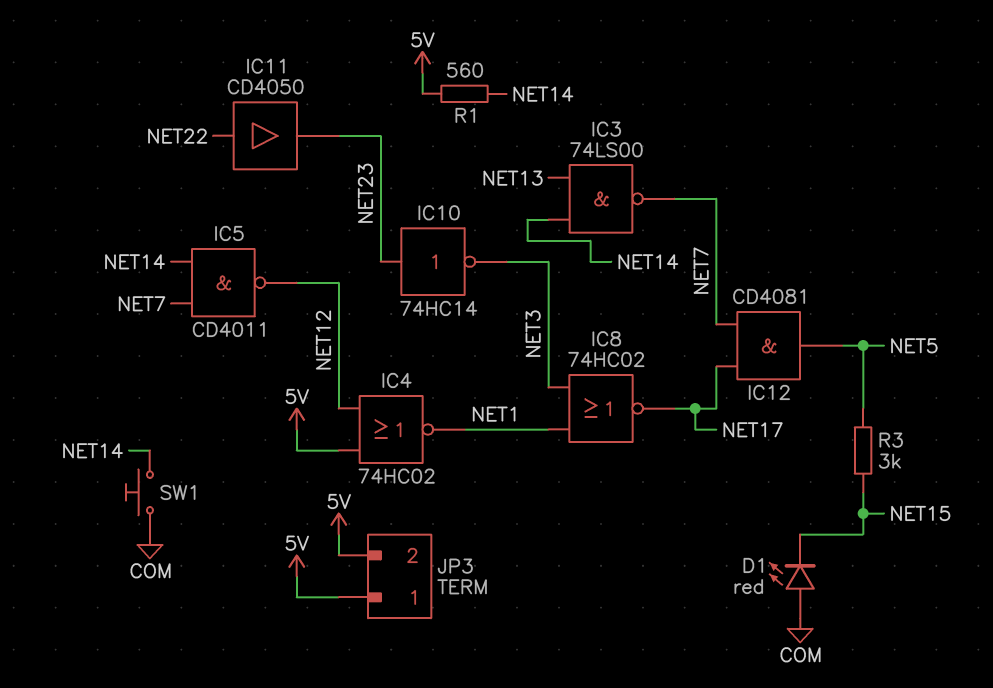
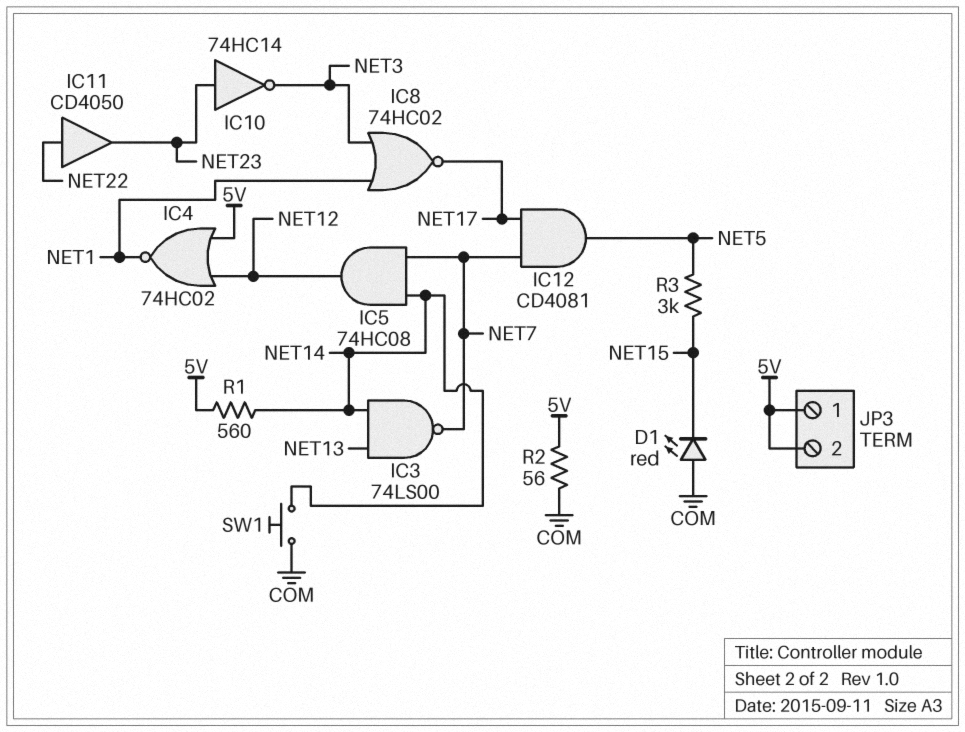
IC5: NAND CD4011 (in NET7, in NET14, out NET12) -> AND 74HC08 (in NET7, in NET14, out NET12)
R2: none -> 56 (5V, COM)

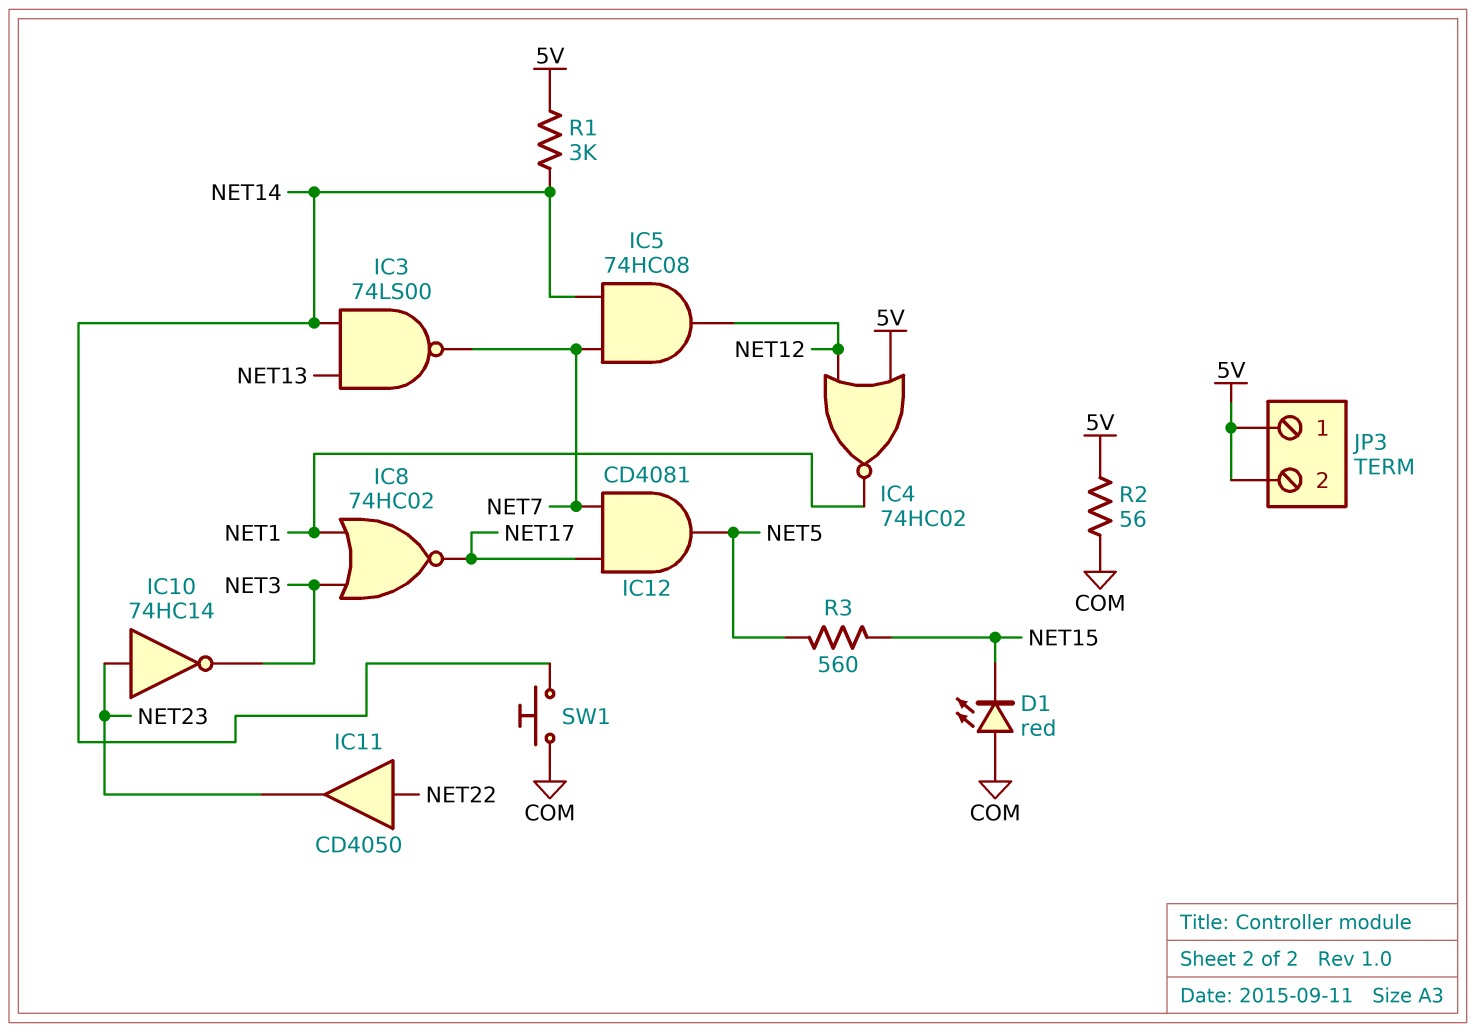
R1: 560 (5V, NET14) -> 3k (5V, NET14)
R3: 3k (NET5, NET15) -> 560 (NET5, NET15)

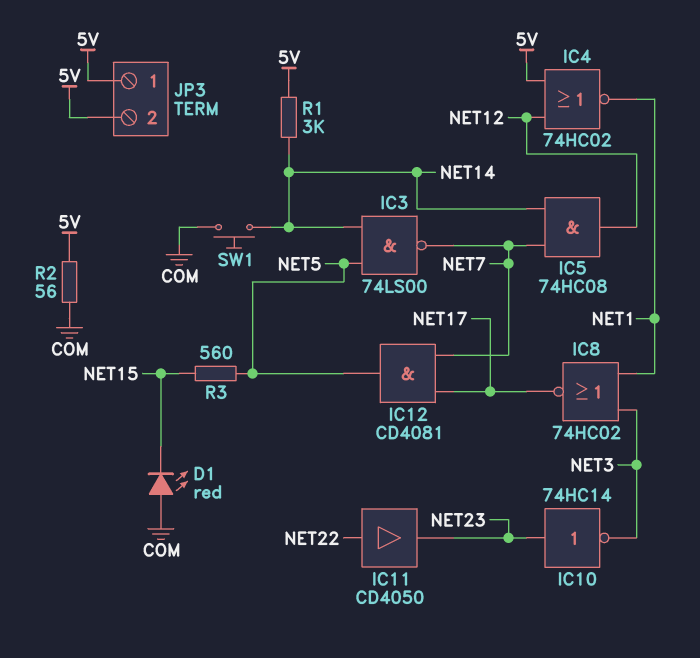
IC3: NAND 74LS00 (in NET13, in NET14, out NET7) -> NAND 74LS00 (in NET5, in NET14, out NET7)

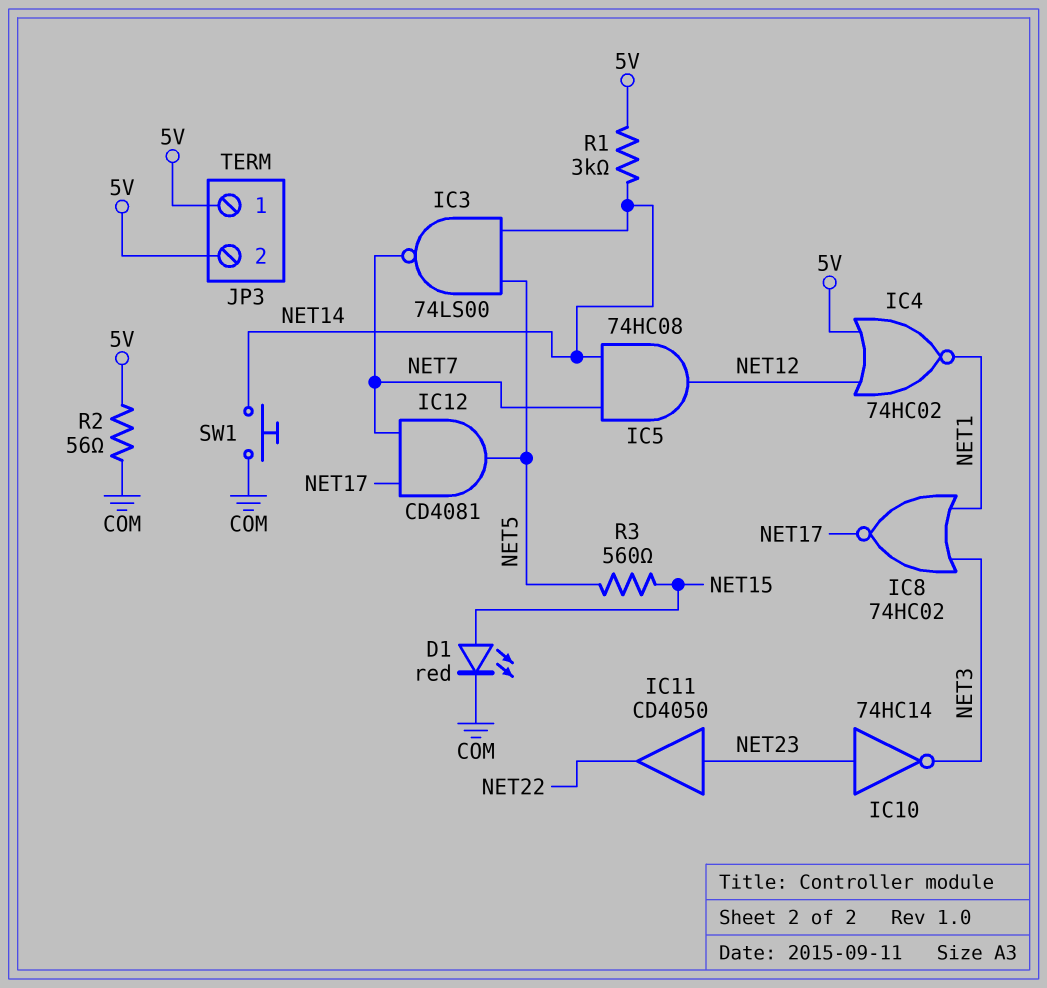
D1: LED red (A COM, K NET15) -> LED red (A NET15, K COM)
IC11: buffer CD4050 (in NET22, out NET23) -> buffer CD4050 (in NET23, out NET22)

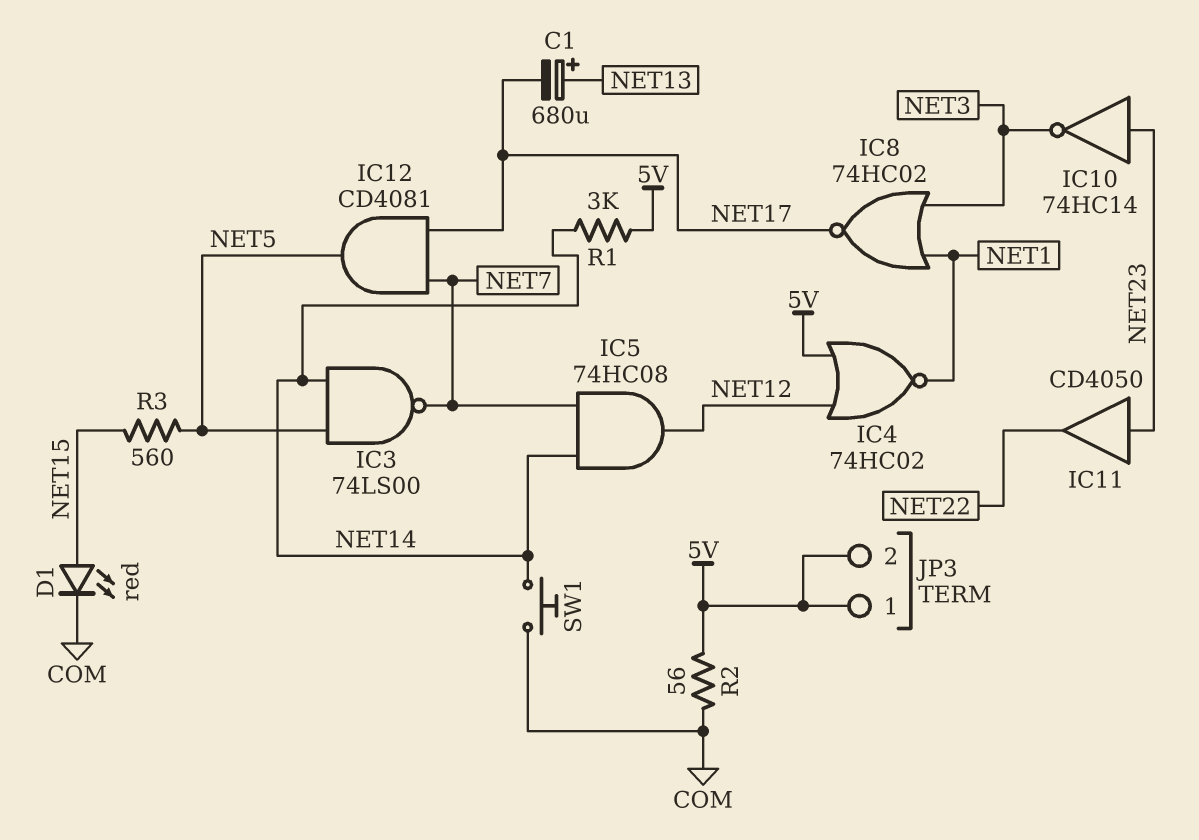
C1: none -> 680uF (plus NET13, minus NET17)

